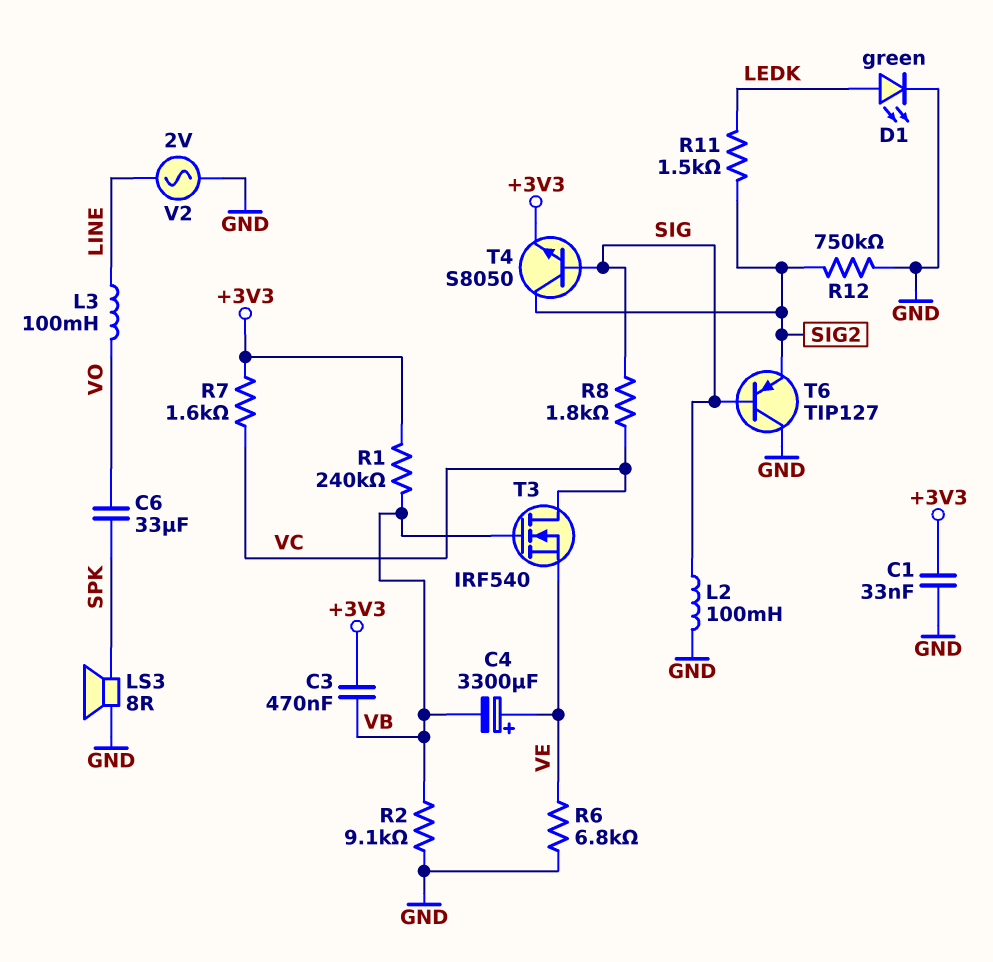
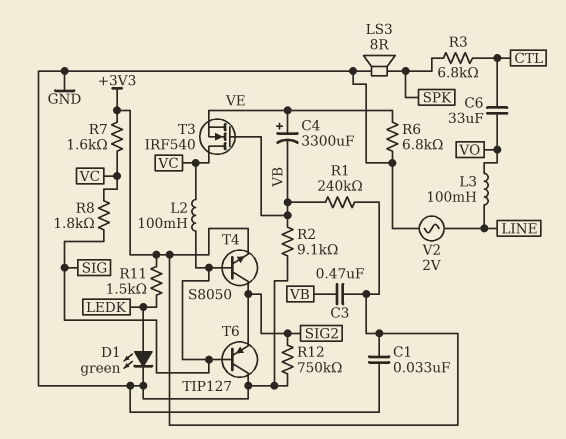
C6: 33uF (SPK, VO) -> 33uF (CTL, VO)
L2: 100mH (GND, SIG) -> 100mH (SIG, VC)
R3: none -> 6.8k (CTL, SPK)
R11: 1.5k (LEDK, SIG2) -> 1.5k (+3V3, LEDK)

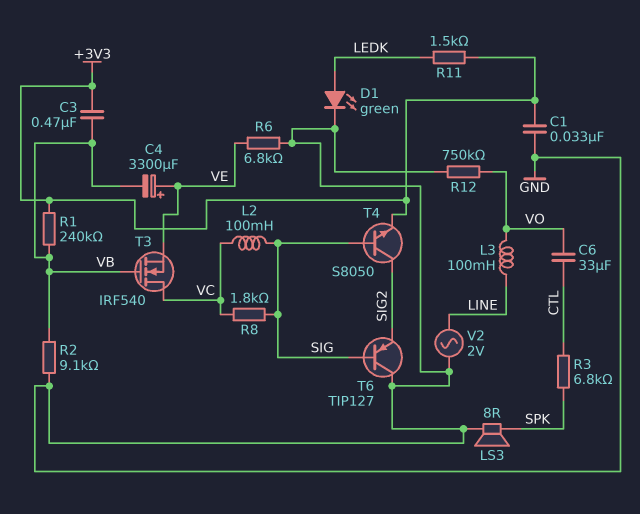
R7: 1.6k (+3V3, VC) -> none
R12: 750k (GND, SIG2) -> 750k (GND, VO)

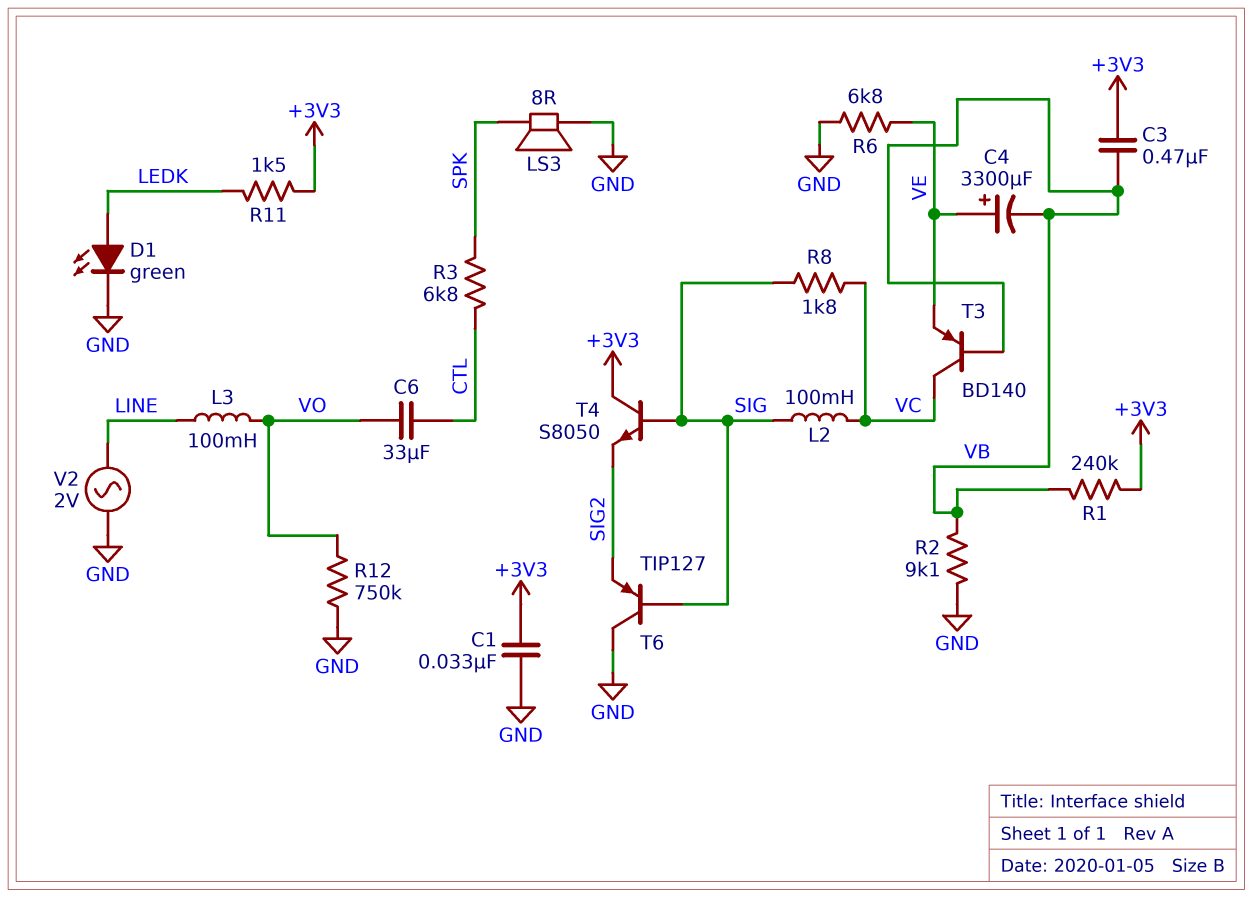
T3: NMOS IRF540 (G VB, D VC, S VE) -> PNP BD140 (B VB, C VC, E VE)
T4: NPN S8050 (B SIG, C SIG2, E +3V3) -> NPN S8050 (B SIG, C +3V3, E SIG2)

